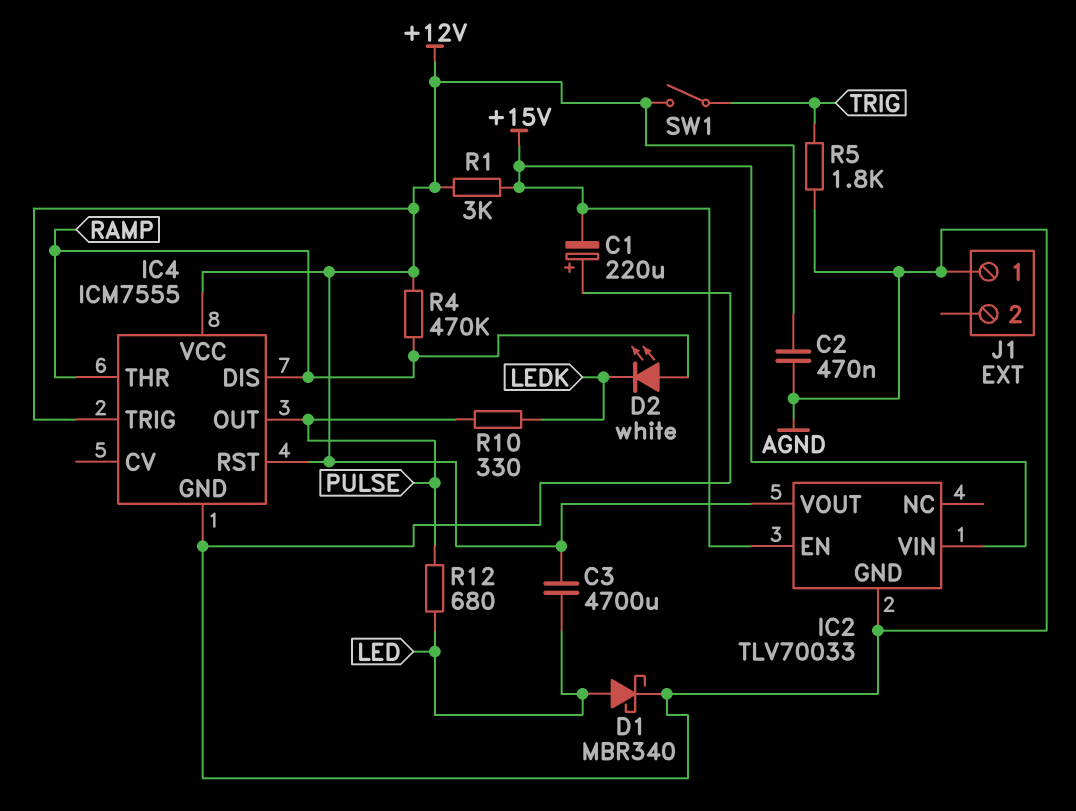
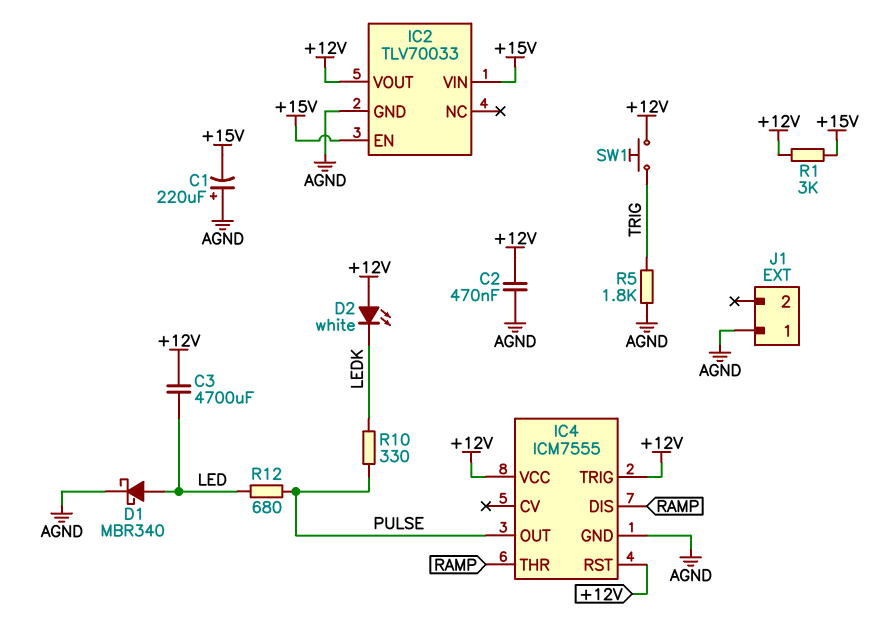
D2: LED white (A RAMP, K LEDK) -> LED white (A +12V, K LEDK)
R4: 470k (+12V, RAMP) -> none
SW1: switch (+12V, TRIG) -> button (+12V, TRIG)

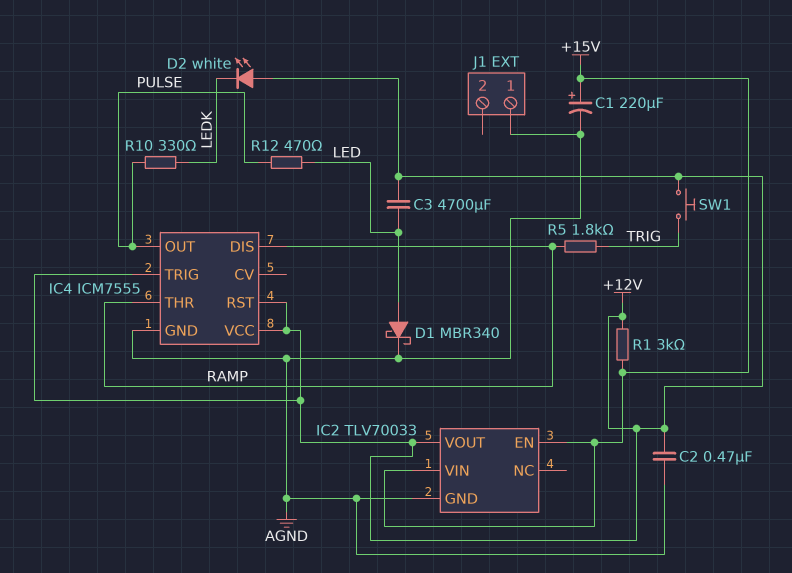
C1: 220uF (plus AGND, minus +15V) -> 220uF (plus +15V, minus AGND)
R5: 1.8k (AGND, TRIG) -> 1.8k (RAMP, TRIG)
R12: 680 (LED, PULSE) -> 470 (LED, PULSE)

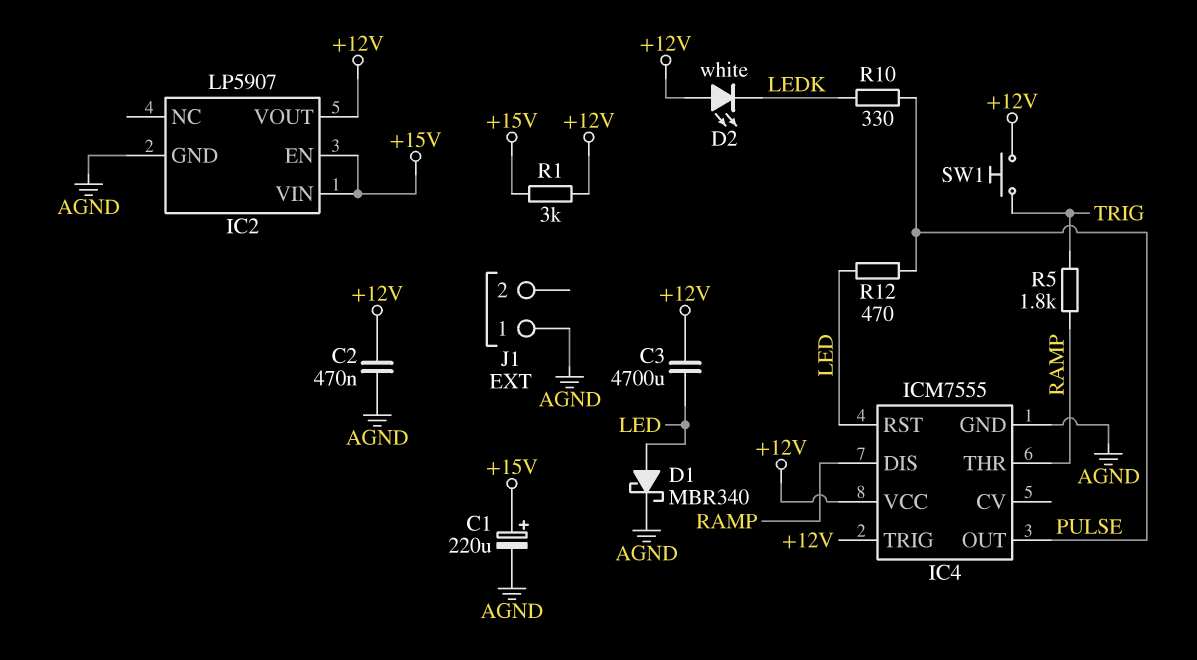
IC2: TLV70033 -> LP5907
IC4 pin RST: +12V -> LED

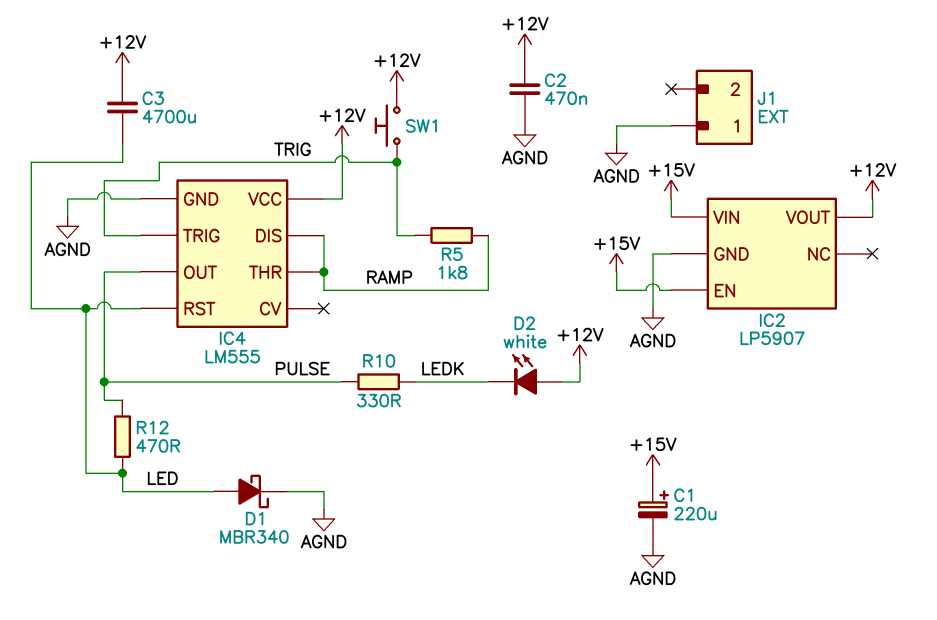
IC4: ICM7555 -> LM555
IC4 pin TRIG: +12V -> TRIG
R1: 3k (+12V, +15V) -> none

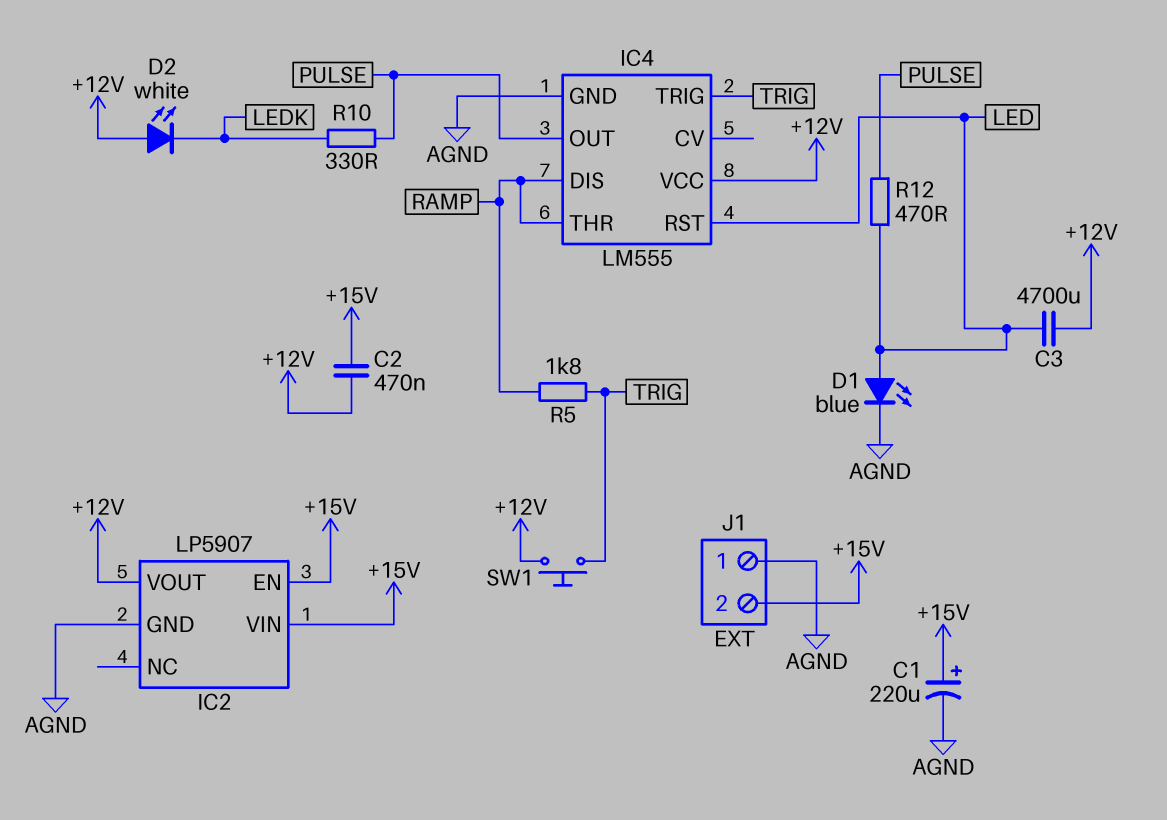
C2: 470nF (+12V, AGND) -> 470nF (+12V, +15V)
D1: schottky MBR340 (A LED, K AGND) -> LED blue (A LED, K AGND)
J1 pin 2: none -> +15V

